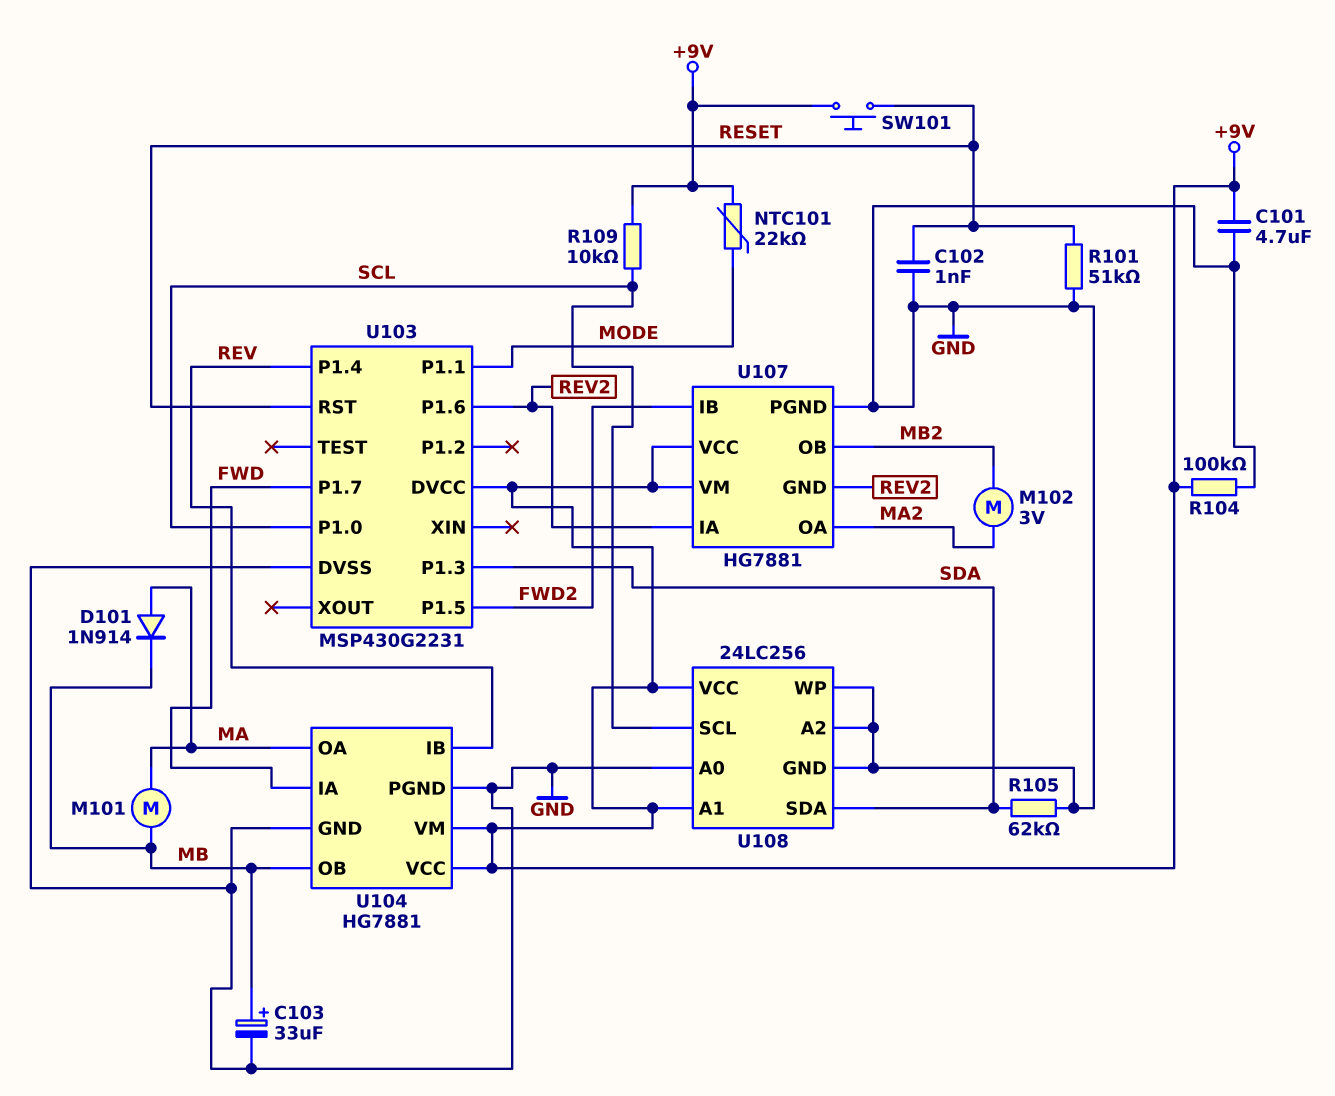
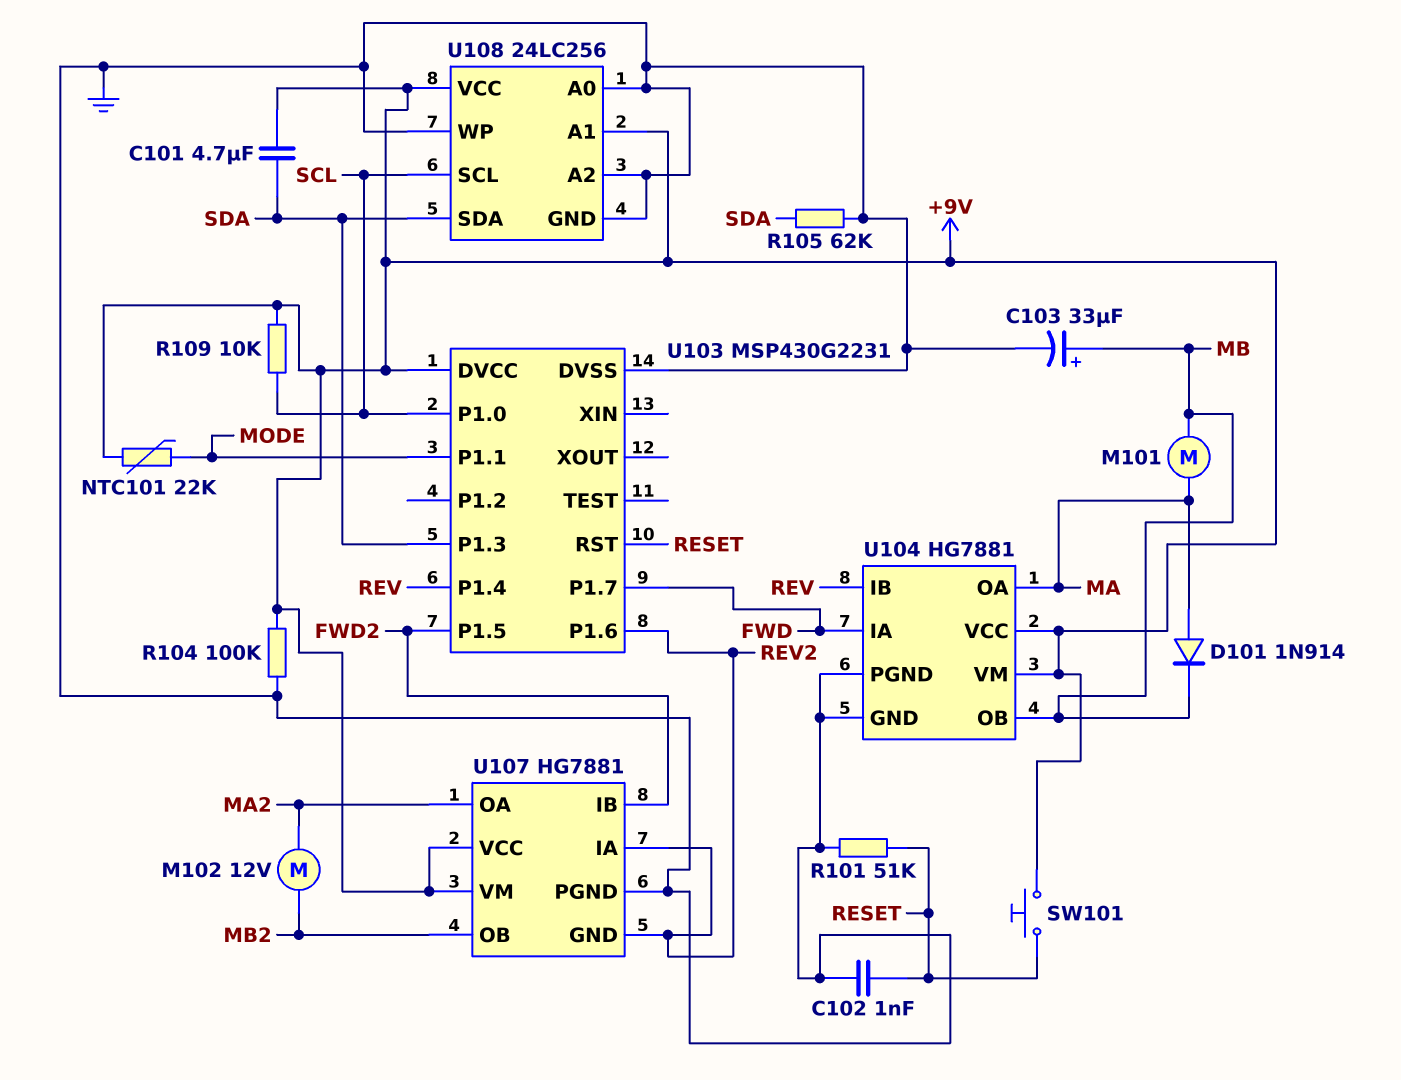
C101: 4.7uF (+9V, GND) -> 4.7uF (+9V, SDA)
M102: motor 3V (MA2, MB2) -> motor 12V (MA2, MB2)

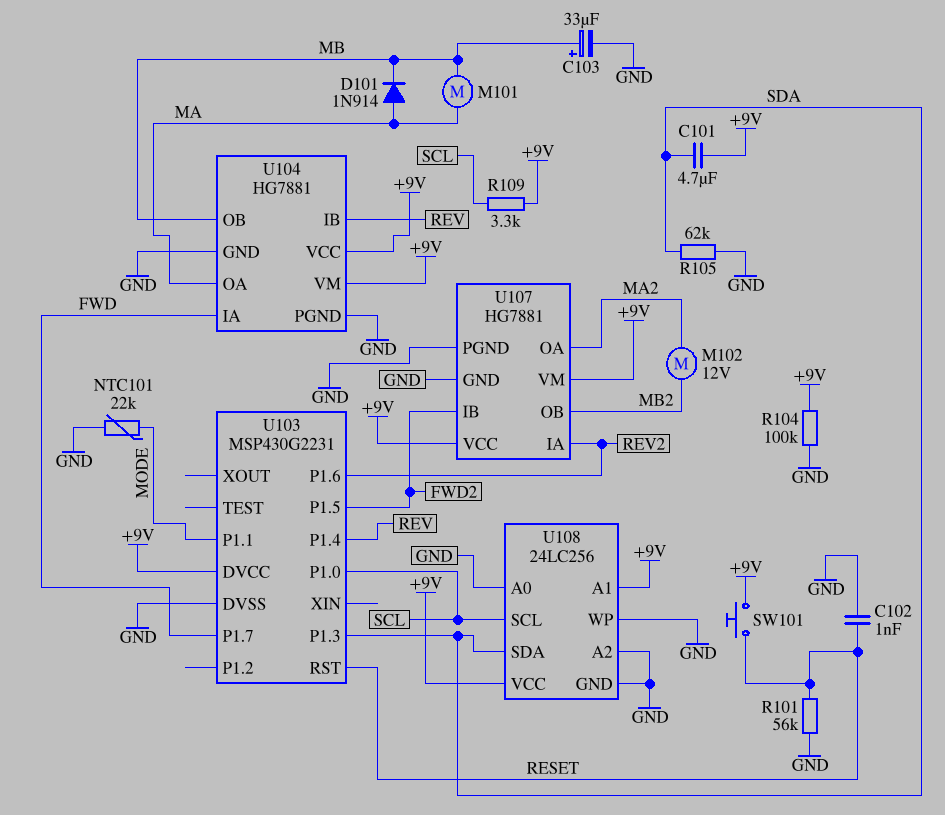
NTC101: 22k (+9V, MODE) -> 22k (GND, MODE)
R101: 51k (GND, RESET) -> 56k (GND, RESET)
R109: 10k (+9V, SCL) -> 3.3k (+9V, SCL)
U107 pin GND: REV2 -> GND

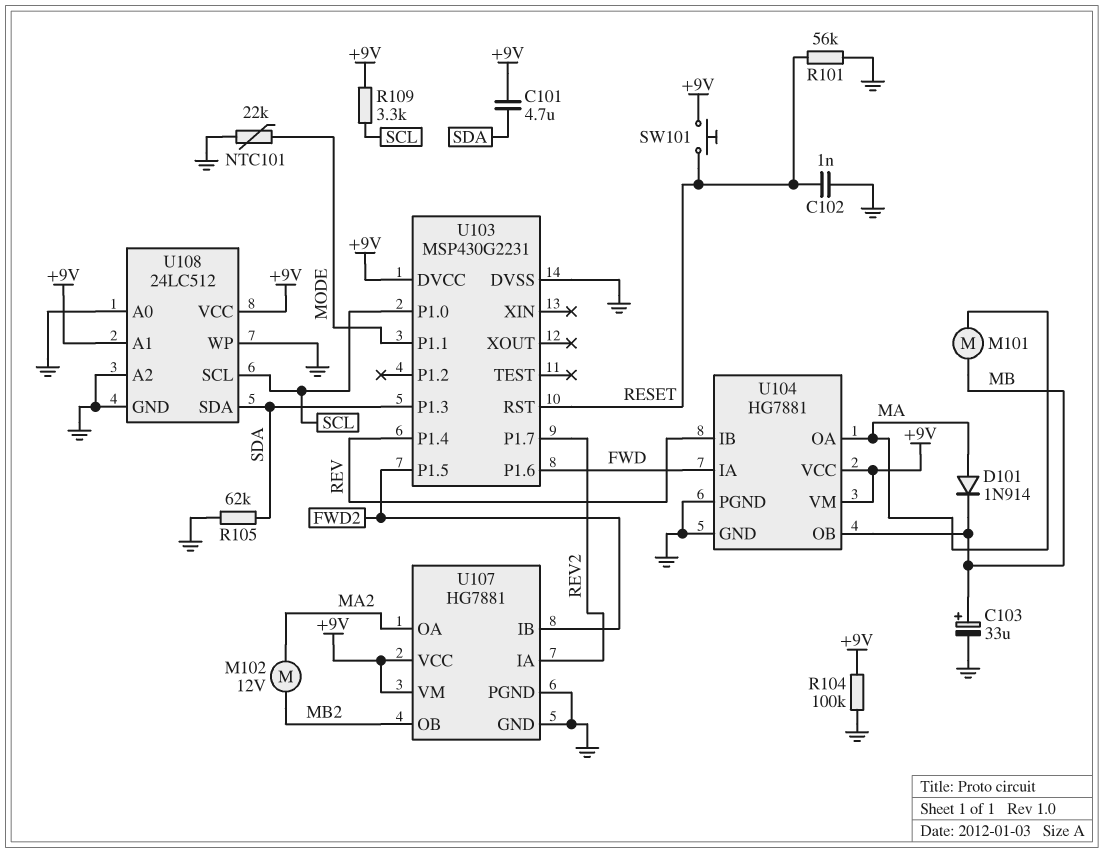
U103 pin P1.6: REV2 -> FWD
U103 pin P1.7: FWD -> REV2
U108: 24LC256 -> 24LC512

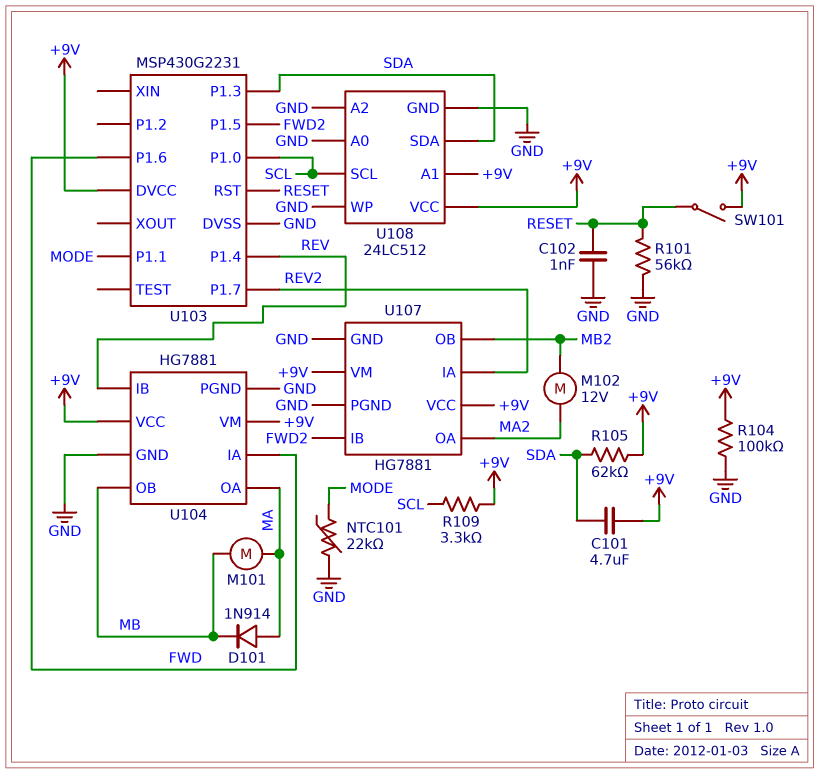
C103: 33uF (plus MB, minus GND) -> none
R105: 62k (GND, SDA) -> 62k (+9V, SDA)
SW101: button (+9V, RESET) -> switch (+9V, RESET)

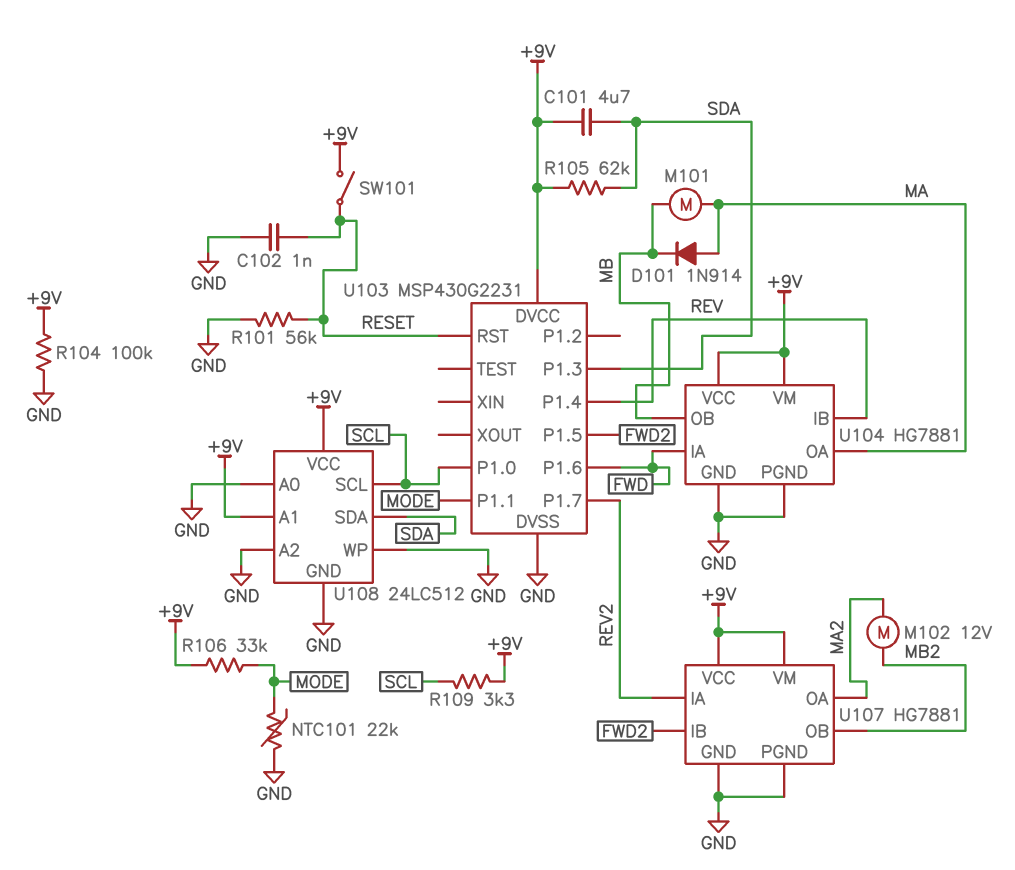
R106: none -> 33k (+9V, MODE)

